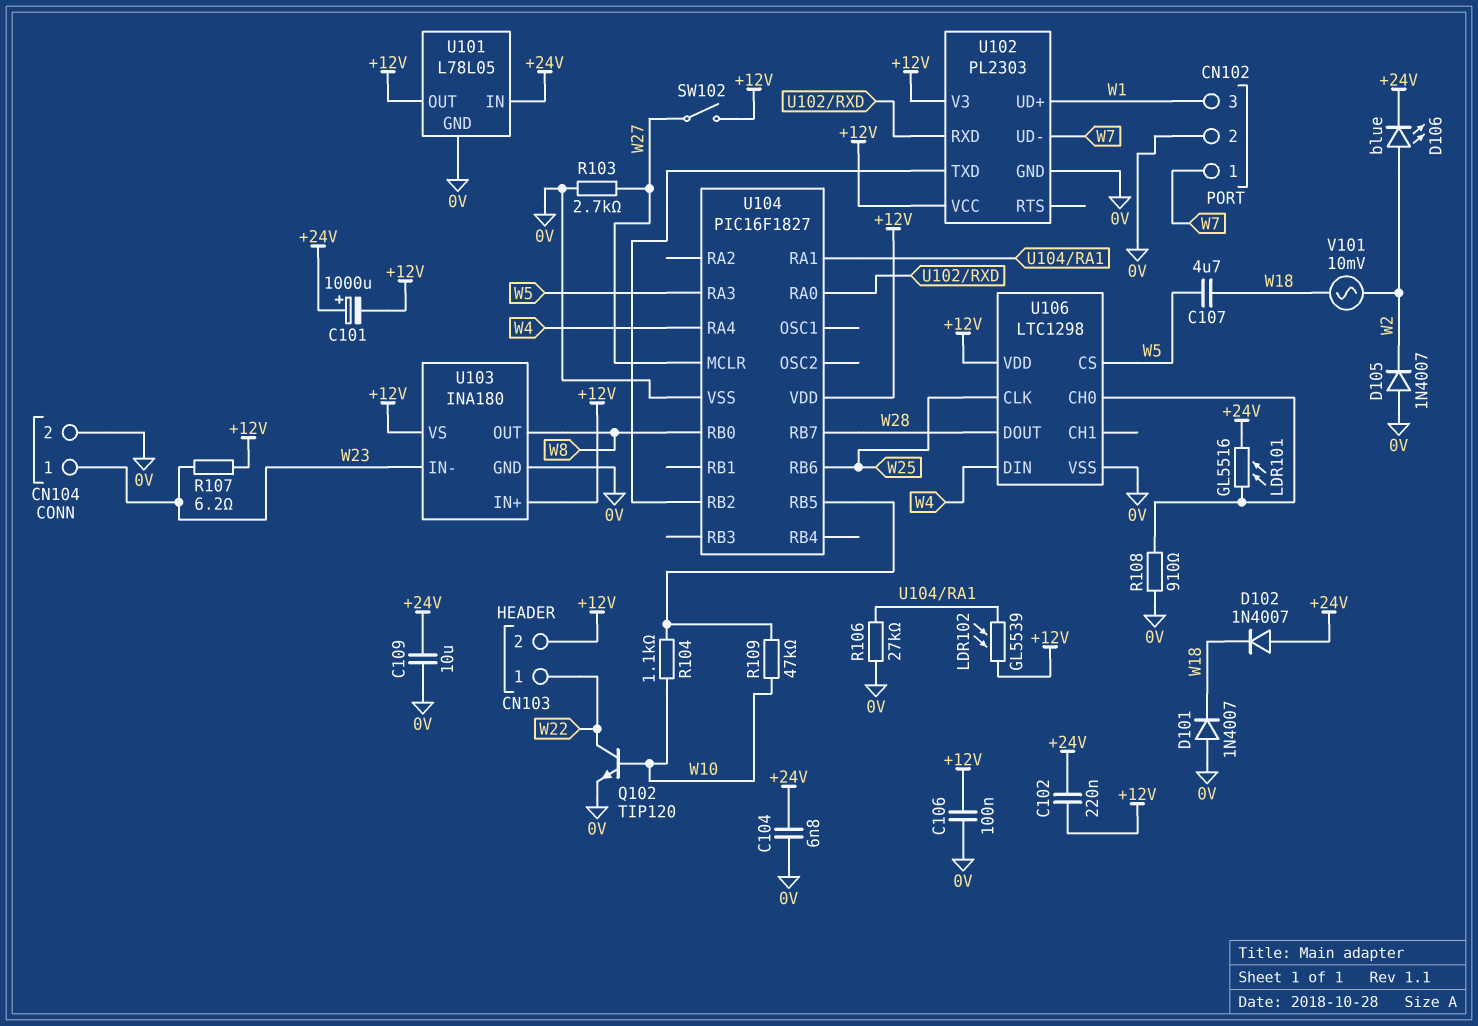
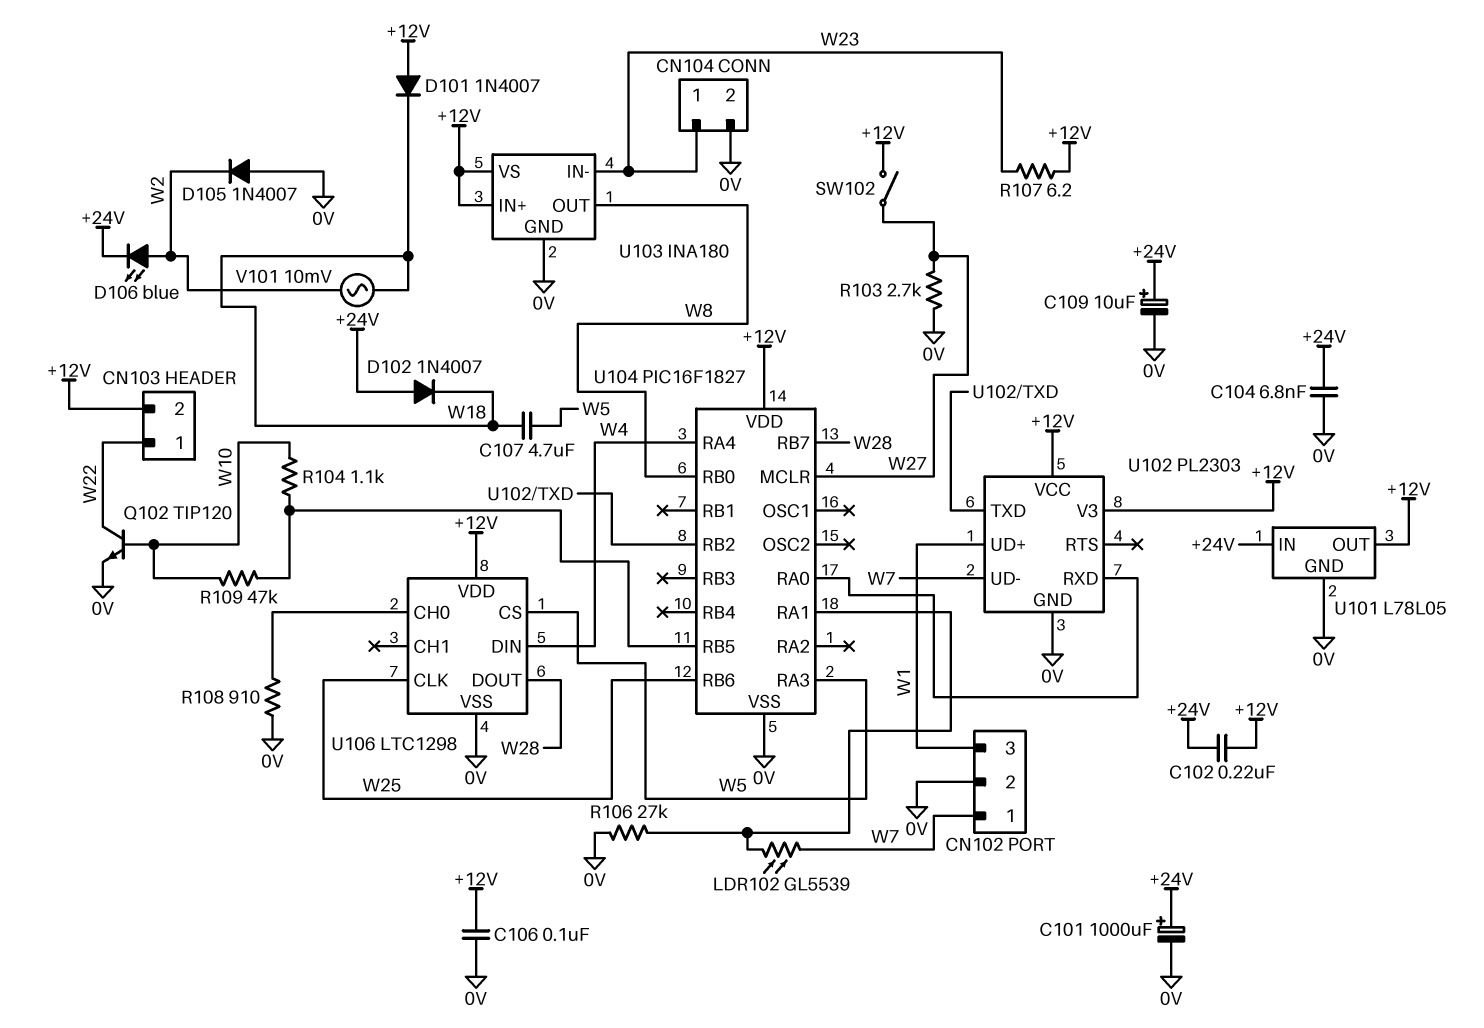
C101: 1000uF (plus +24V, minus +12V) -> 1000uF (plus +24V, minus 0V)
C109: 10uF (+24V, 0V) -> 10uF (plus +24V, minus 0V)
D101: diode 1N4007 (A 0V, K W18) -> diode 1N4007 (A +12V, K W18)
LDR101: GL5516 (+24V, U106/CH0) -> none
LDR102: GL5539 (+12V, U104/RA1) -> GL5539 (U104/RA1, W7)

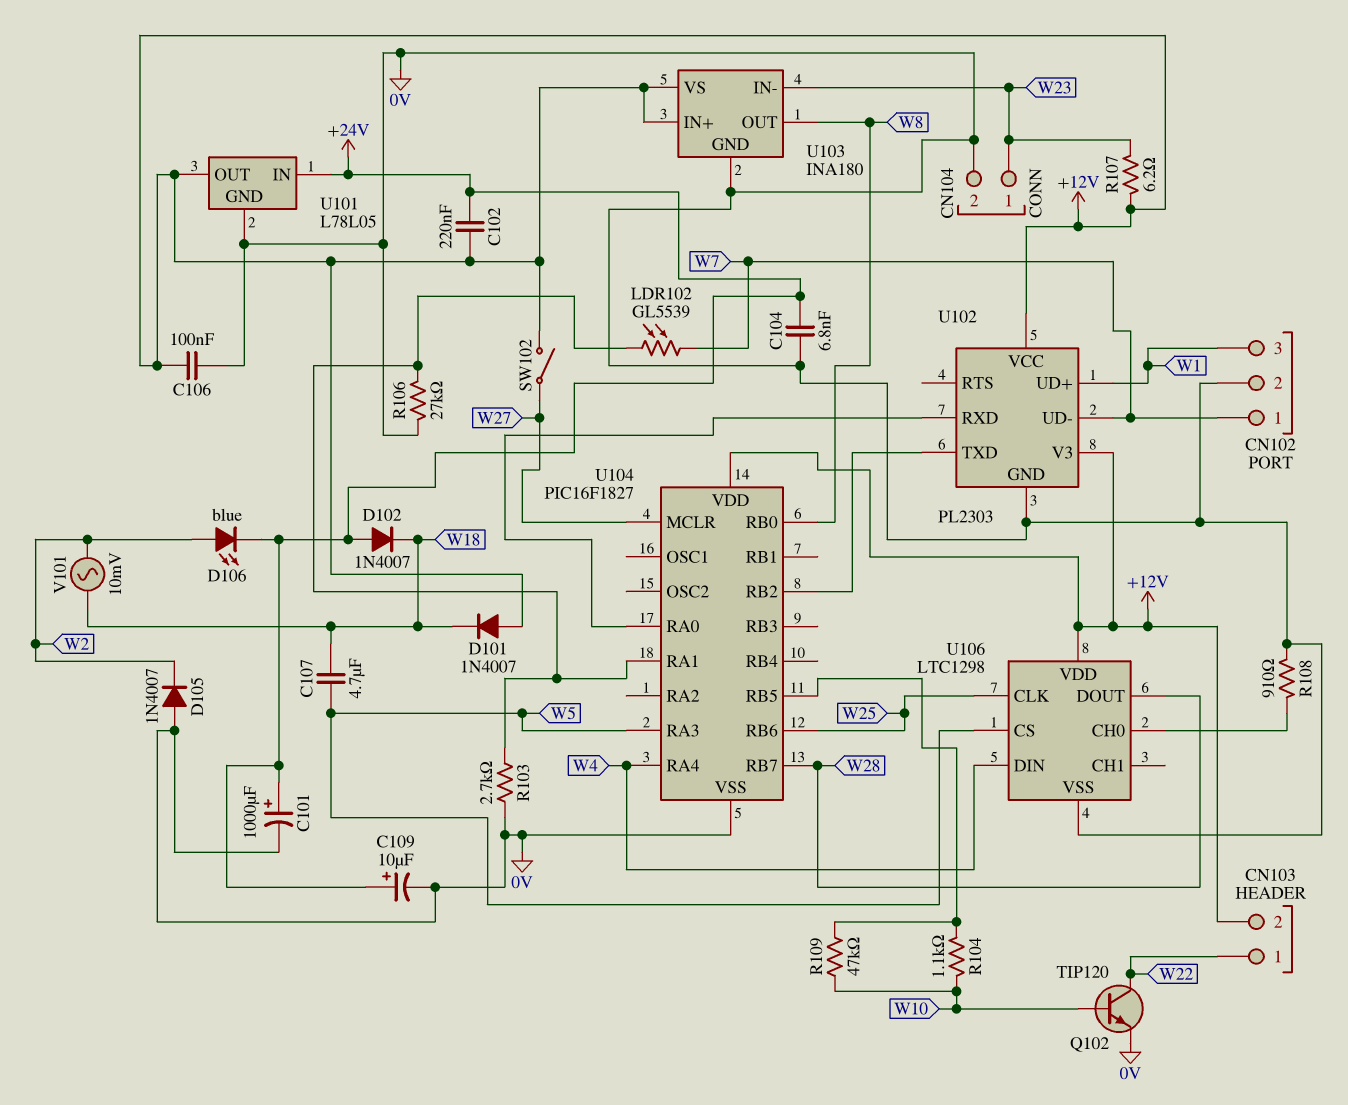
R103: 2.7k (0V, W27) -> 2.7k (0V, U104/RA1)

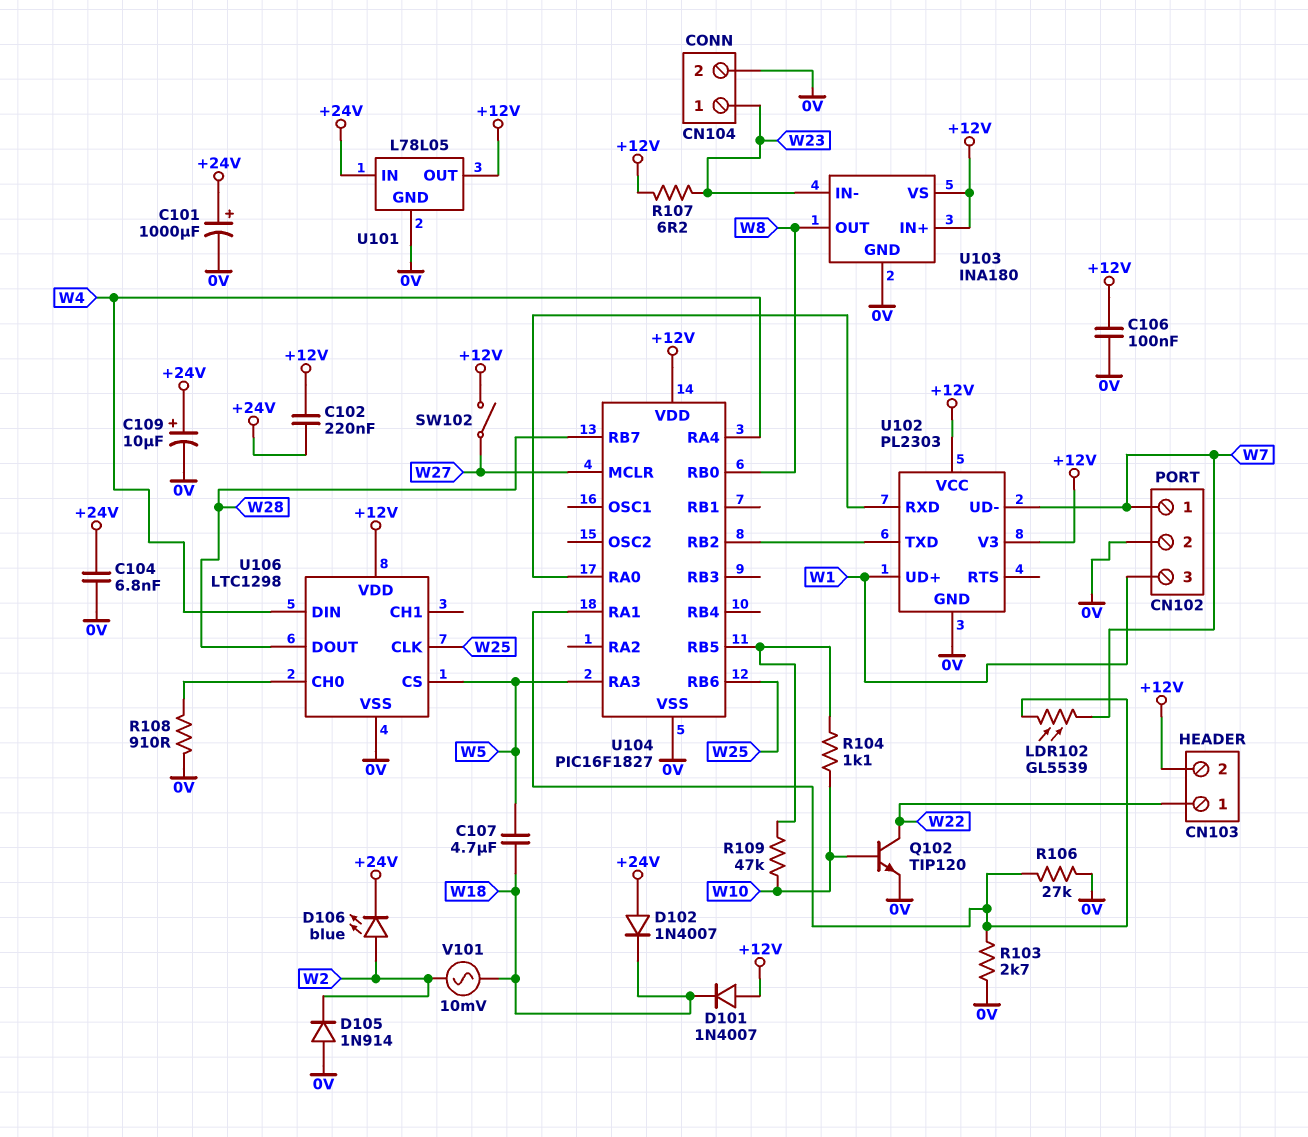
D105: diode 1N4007 (A 0V, K W2) -> diode 1N914 (A 0V, K W2)

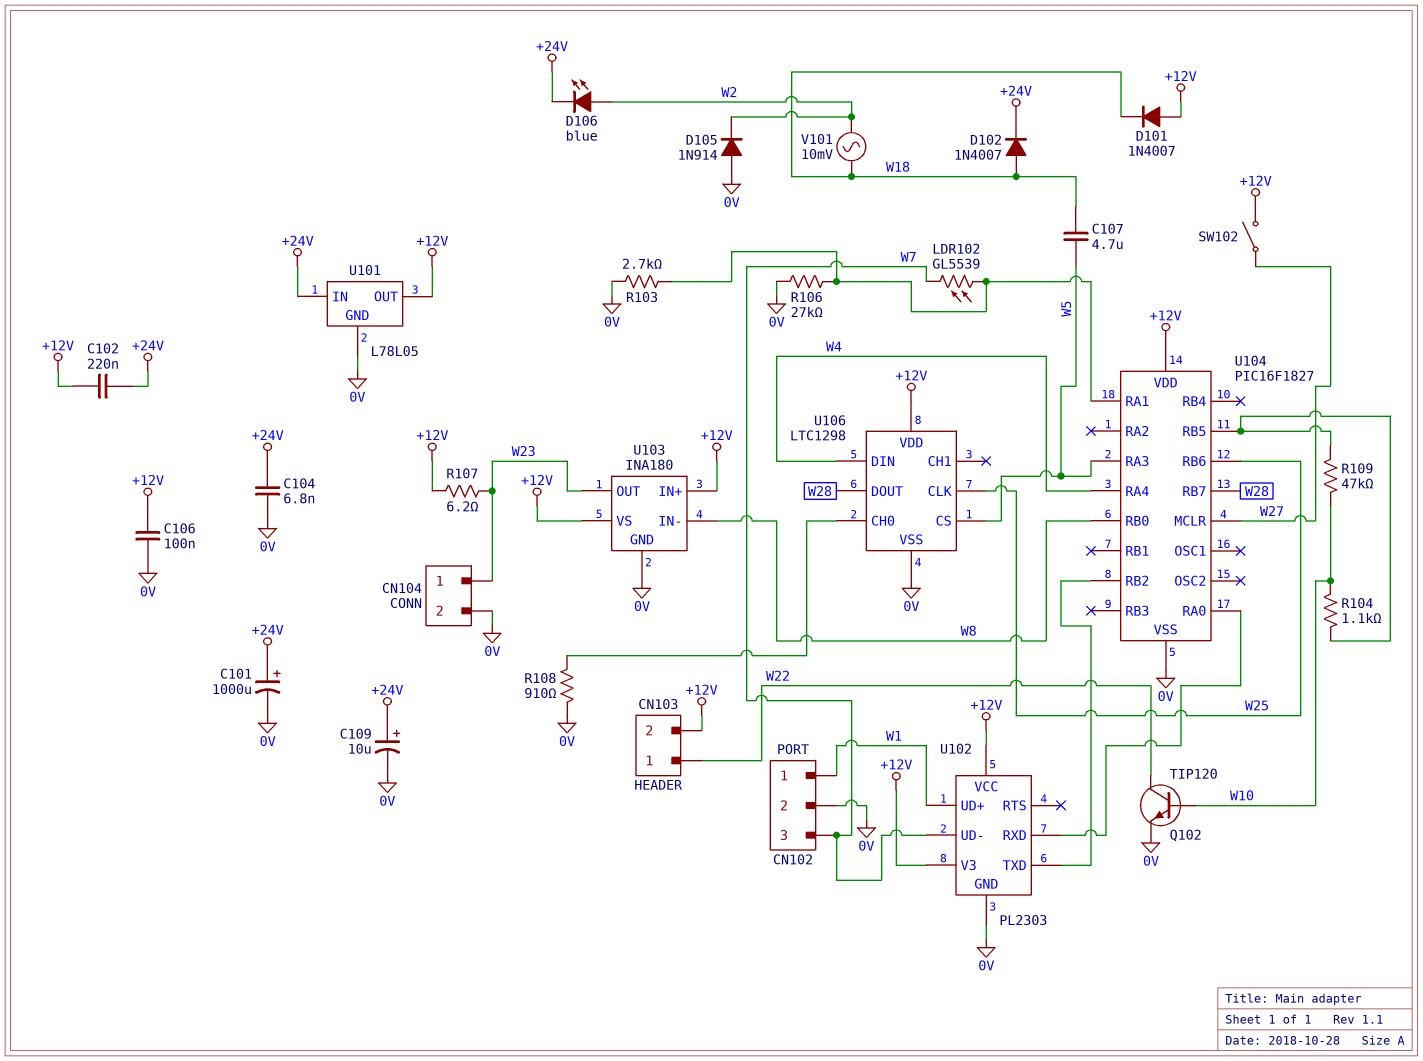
CN102 pin 1: W7 -> W1
CN102 pin 3: W1 -> W7
D102: diode 1N4007 (A +24V, K W18) -> diode 1N4007 (A W18, K +24V)
U103 pin IN-: W23 -> W8
U103 pin OUT: W8 -> W23

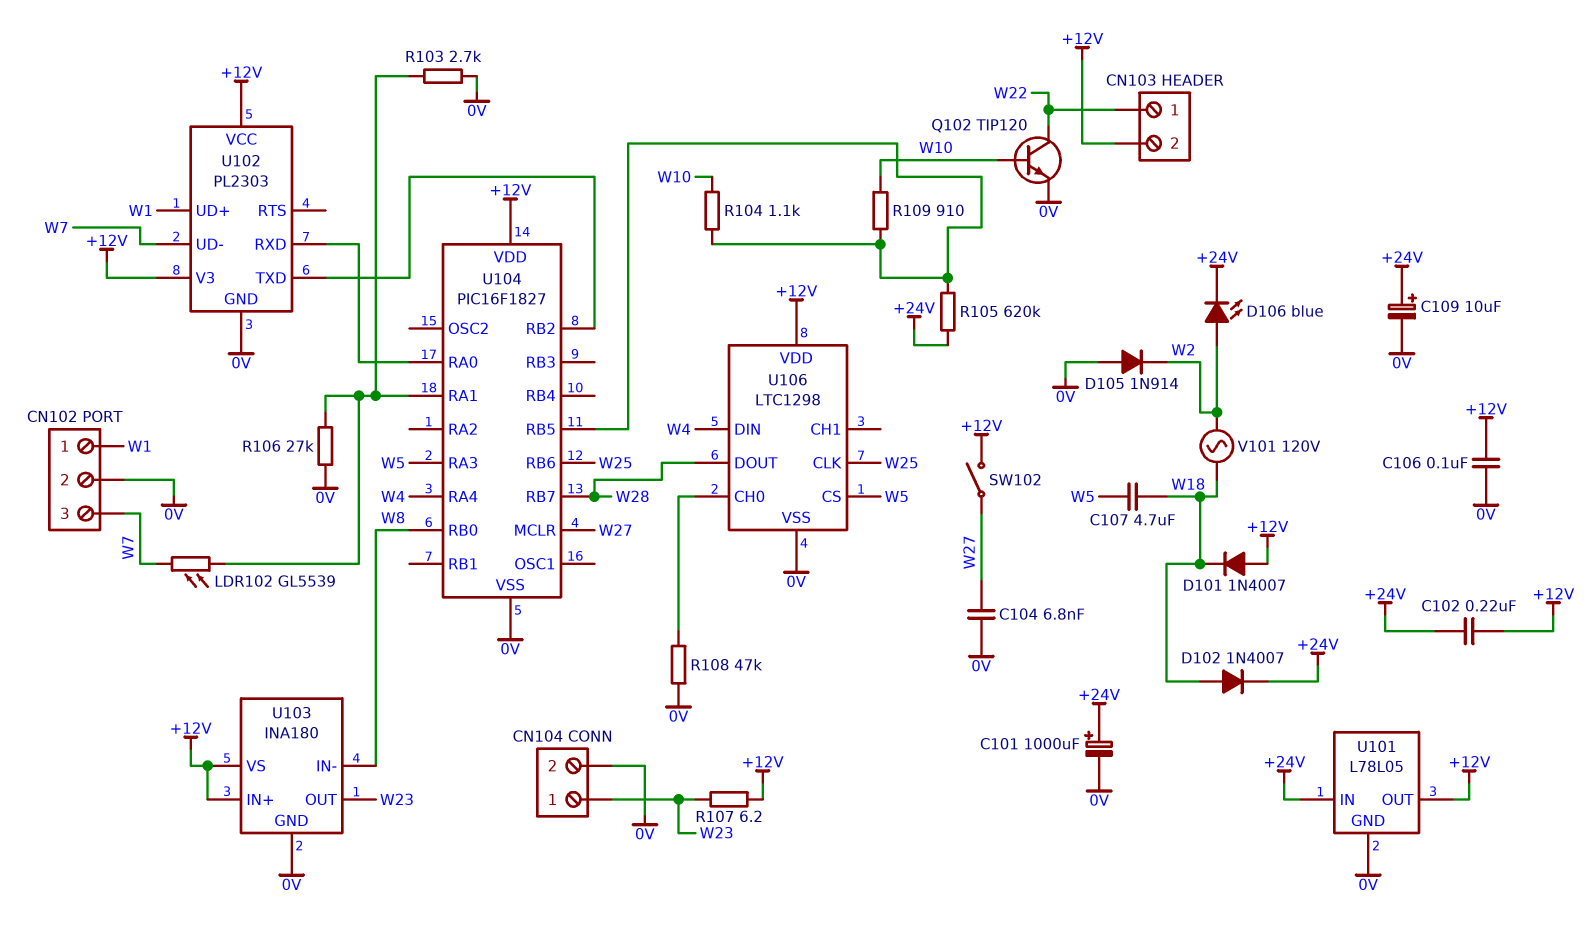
C104: 6.8nF (+24V, 0V) -> 6.8nF (0V, W27)
R105: none -> 620k (+24V, U104/RB5)
R108: 910 (0V, U106/CH0) -> 47k (0V, U106/CH0)
R109: 47k (U104/RB5, W10) -> 910 (U104/RB5, W10)
V101: AC 10mV (W2, W18) -> AC 120V (W2, W18)

